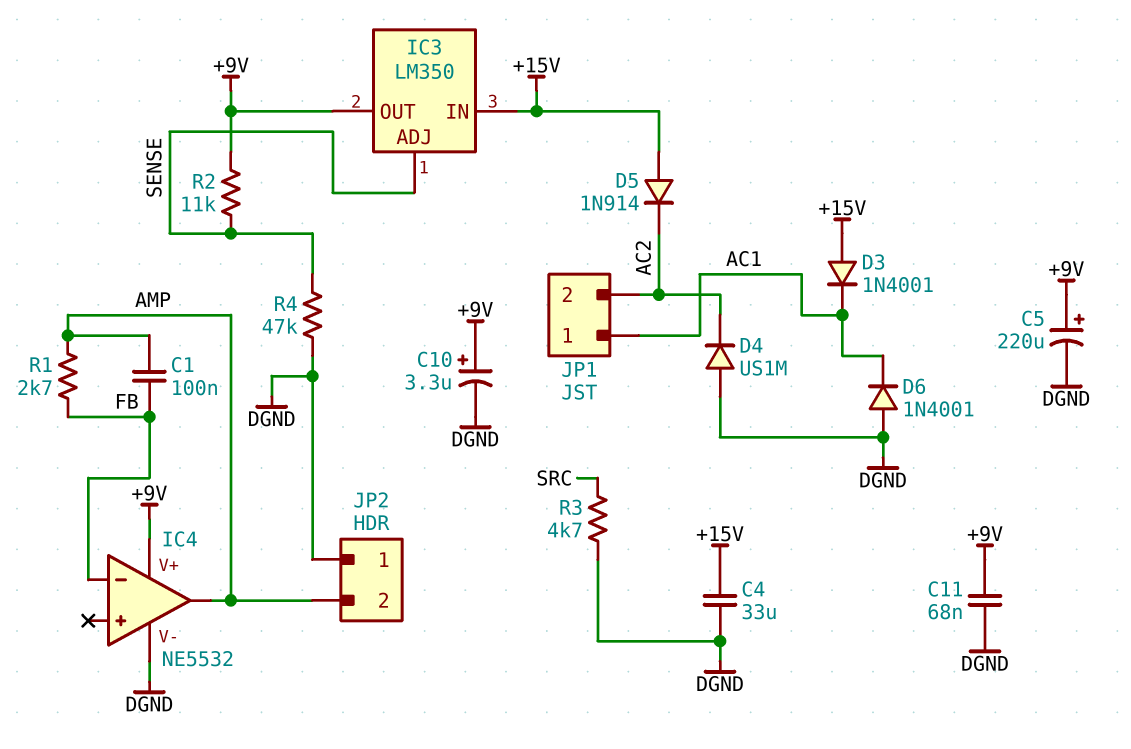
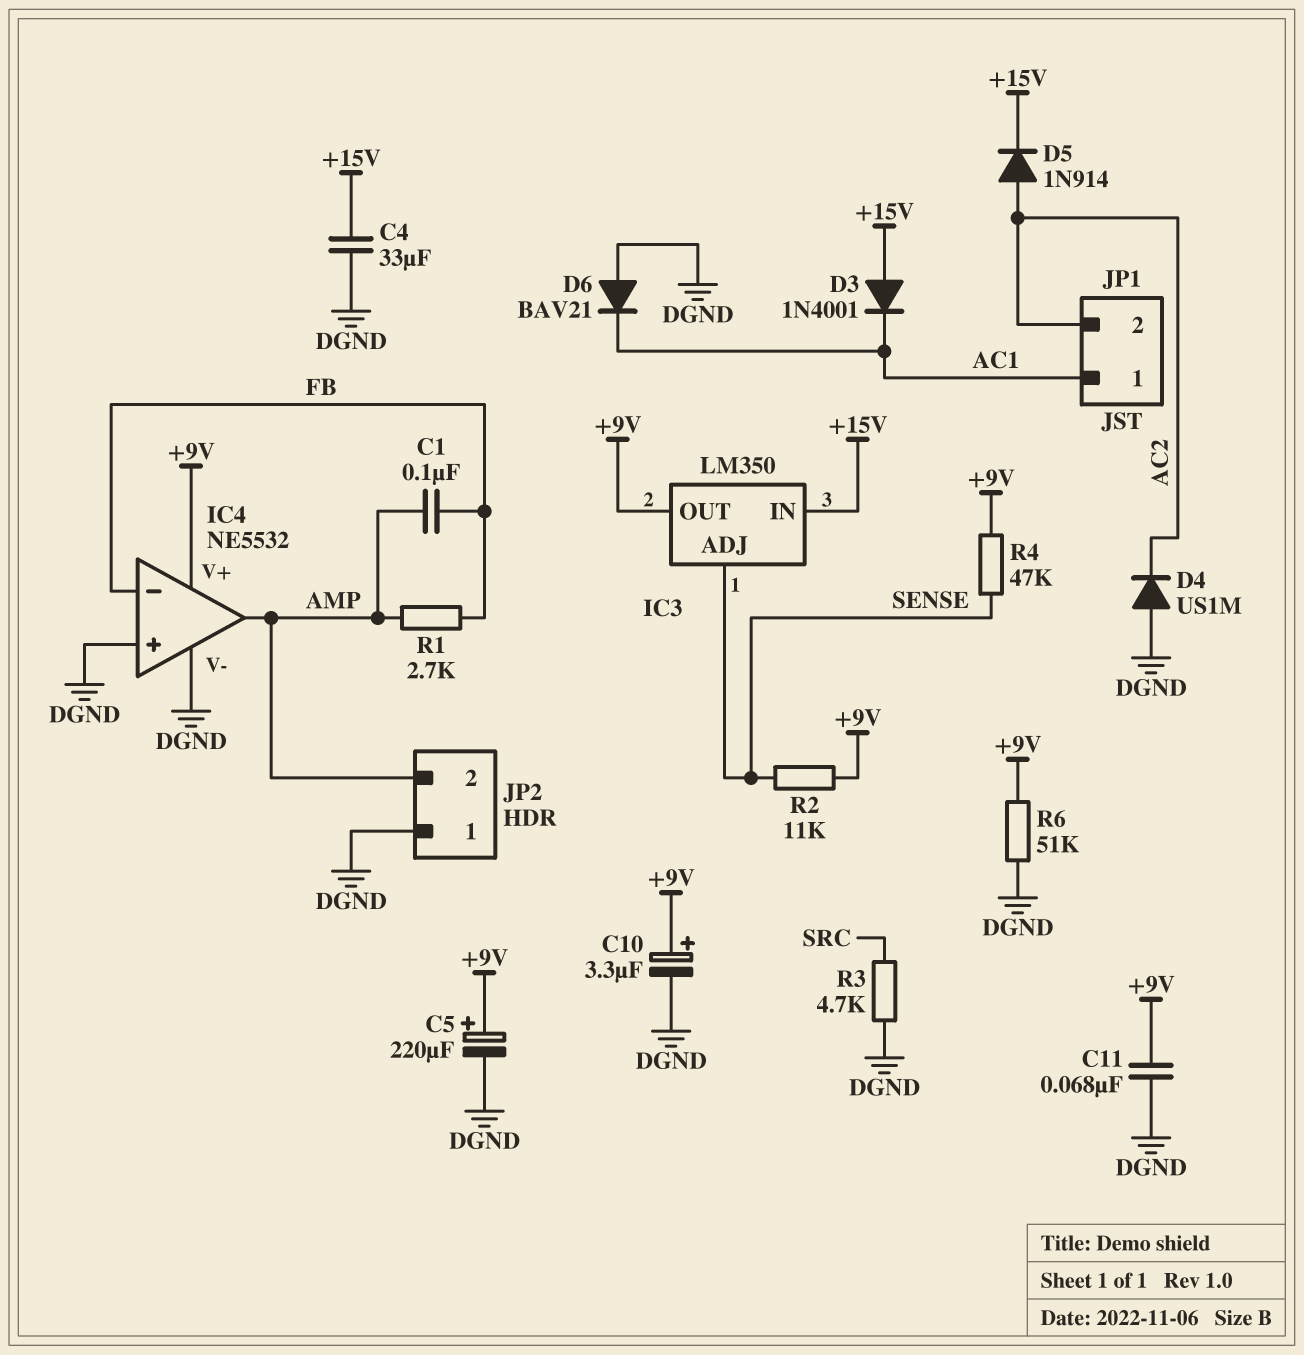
D5: diode 1N914 (A +15V, K AC2) -> diode 1N914 (A AC2, K +15V)
D6: diode 1N4001 (A DGND, K AC1) -> diode BAV21 (A DGND, K AC1)
IC4 pin in+: none -> DGND
R4: 47k (DGND, SENSE) -> 47k (+9V, SENSE)
R6: none -> 51k (+9V, DGND)

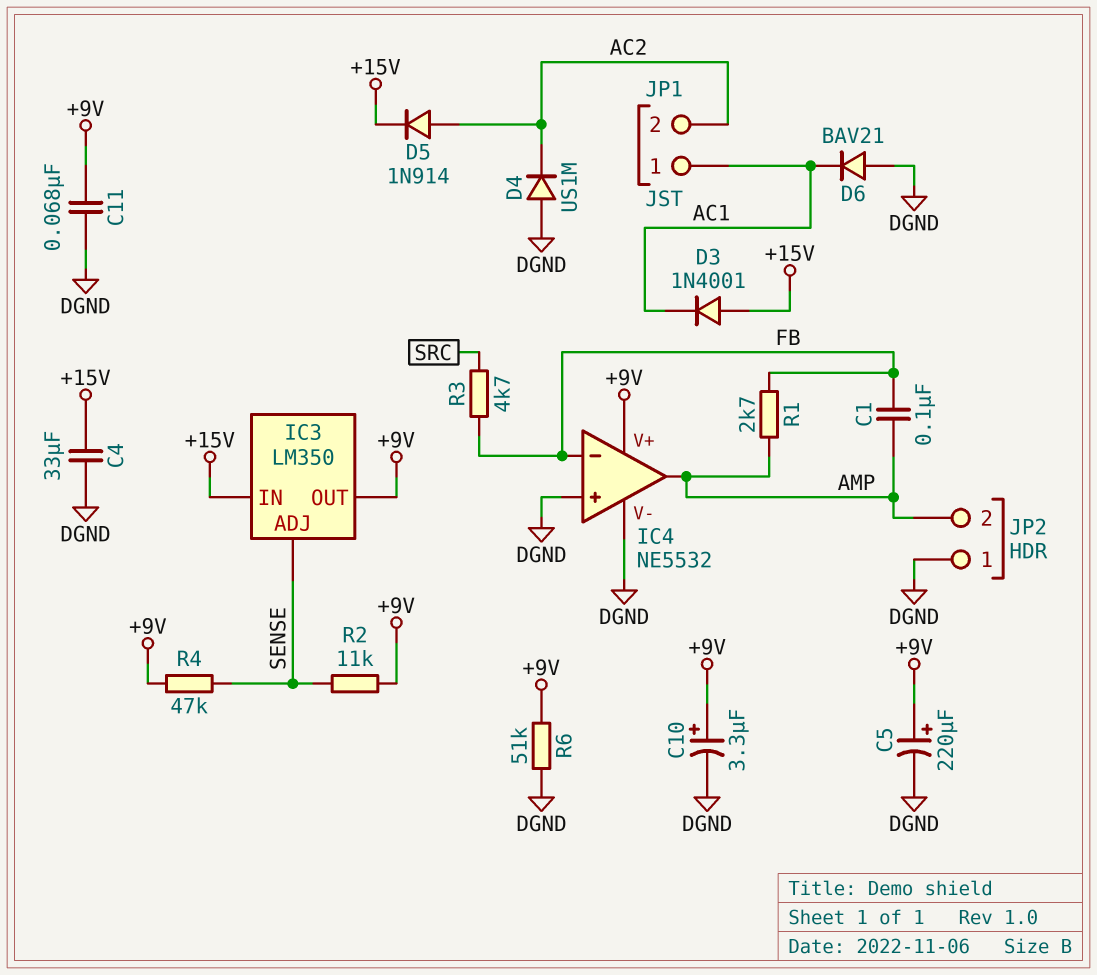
R3: 4.7k (DGND, SRC) -> 4.7k (FB, SRC)

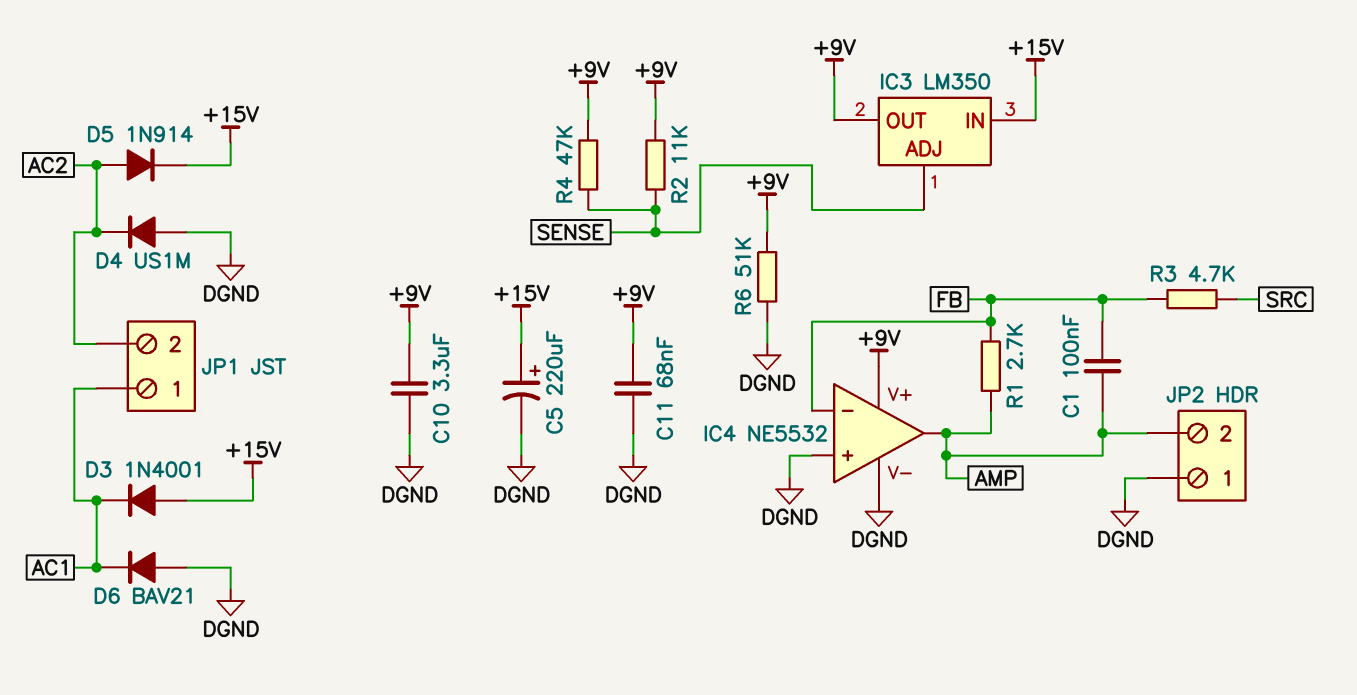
C4: 33uF (+15V, DGND) -> none
C5: 220uF (plus +9V, minus DGND) -> 220uF (plus +15V, minus DGND)
C10: 3.3uF (plus +9V, minus DGND) -> 3.3uF (+9V, DGND)

